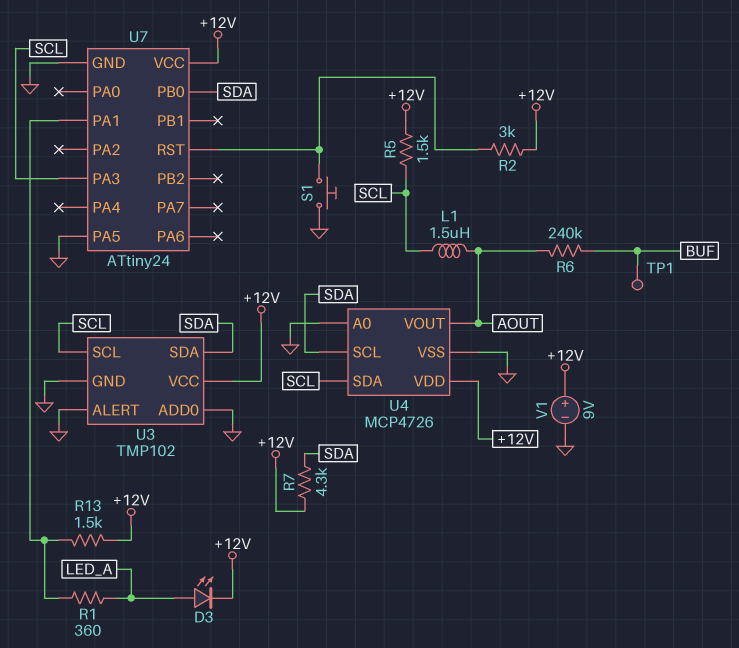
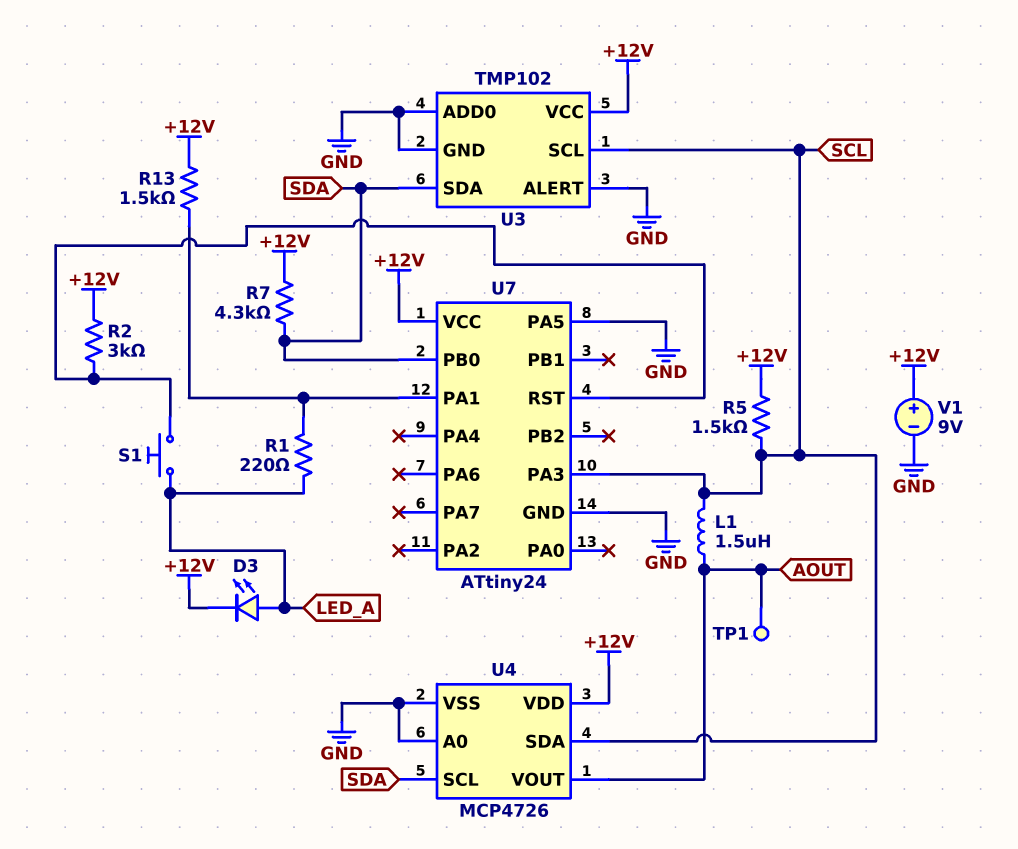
R1: 360 (LED_A, U7/PA1) -> 220 (LED_A, U7/PA1)
R6: 240k (AOUT, BUF) -> none
S1: button (GND, U7/RST) -> button (LED_A, U7/RST)
TP1: test point (BUF) -> test point (AOUT)

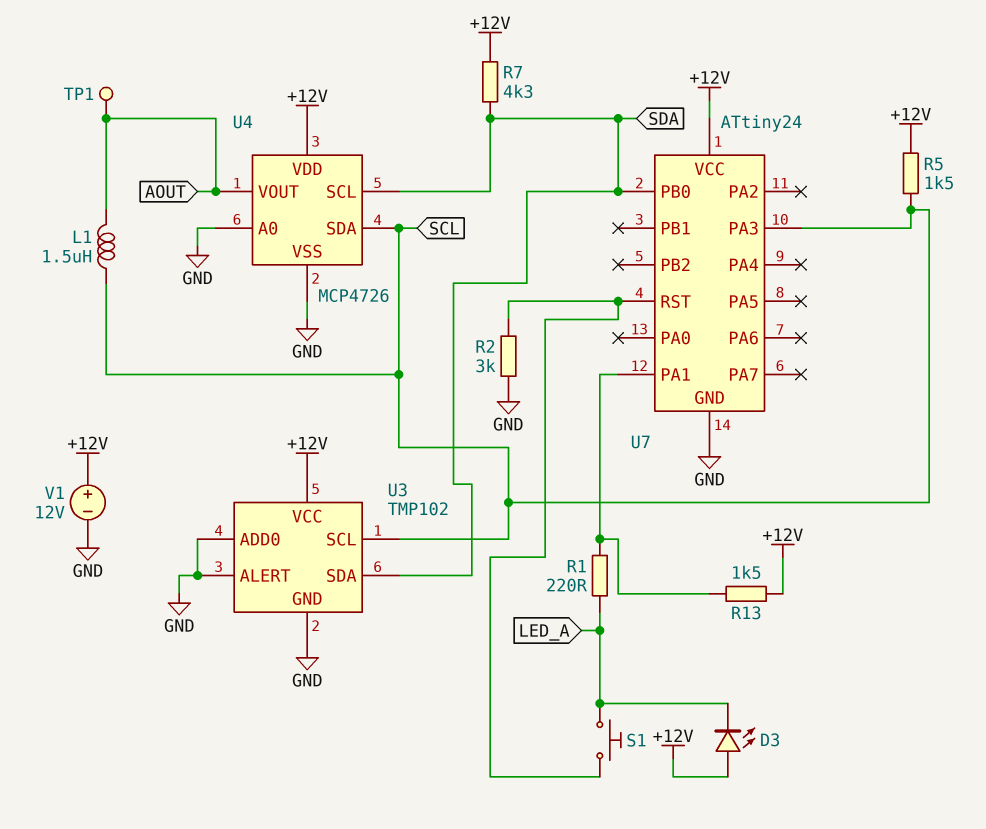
D3: LED (A LED_A, K +12V) -> LED (A +12V, K LED_A)
R2: 3k (+12V, U7/RST) -> 3k (GND, U7/RST)
U7 pin PA5: GND -> none
V1: 9V (plus +12V, minus GND) -> 12V (plus +12V, minus GND)

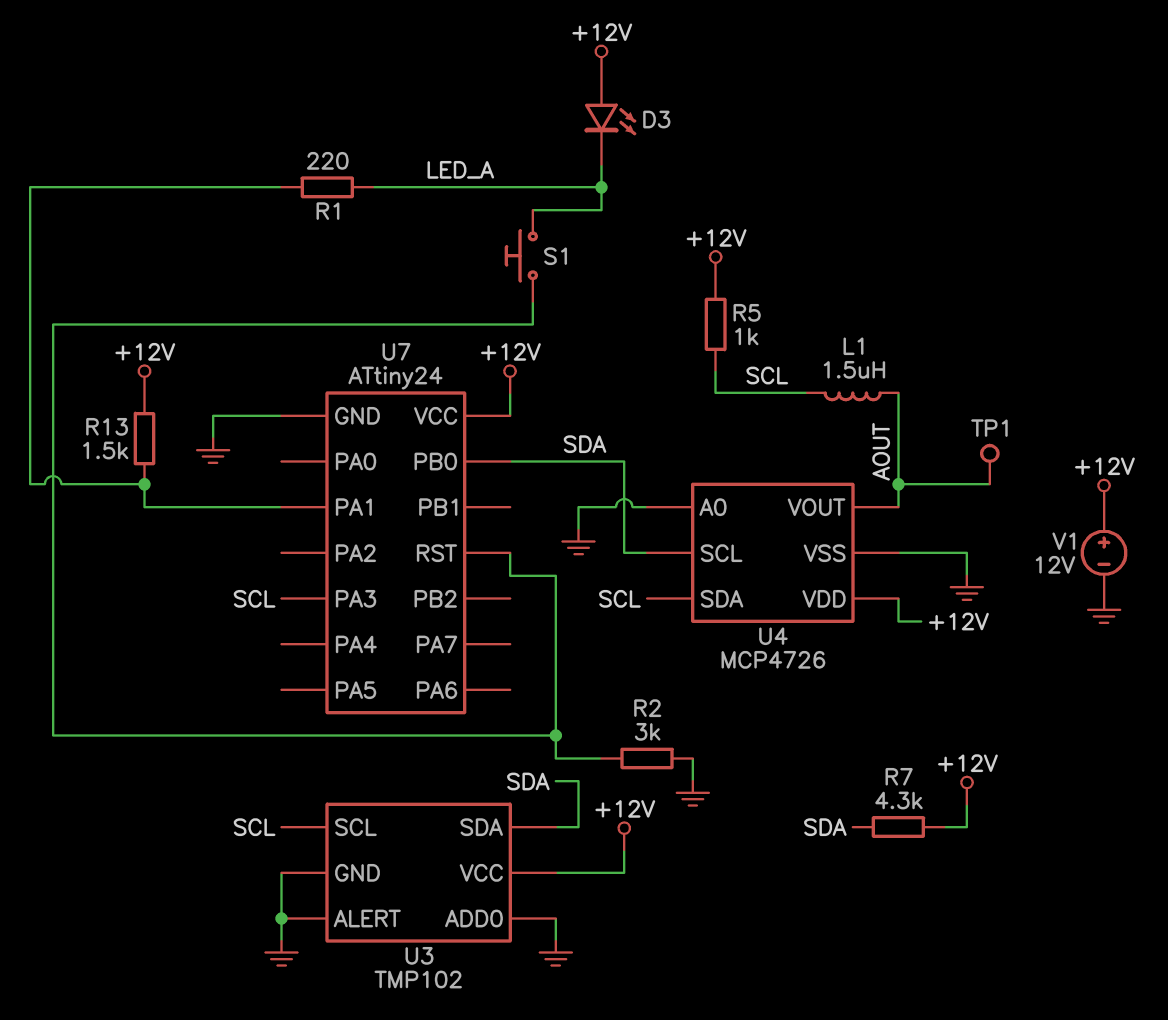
R5: 1.5k (+12V, SCL) -> 1k (+12V, SCL)

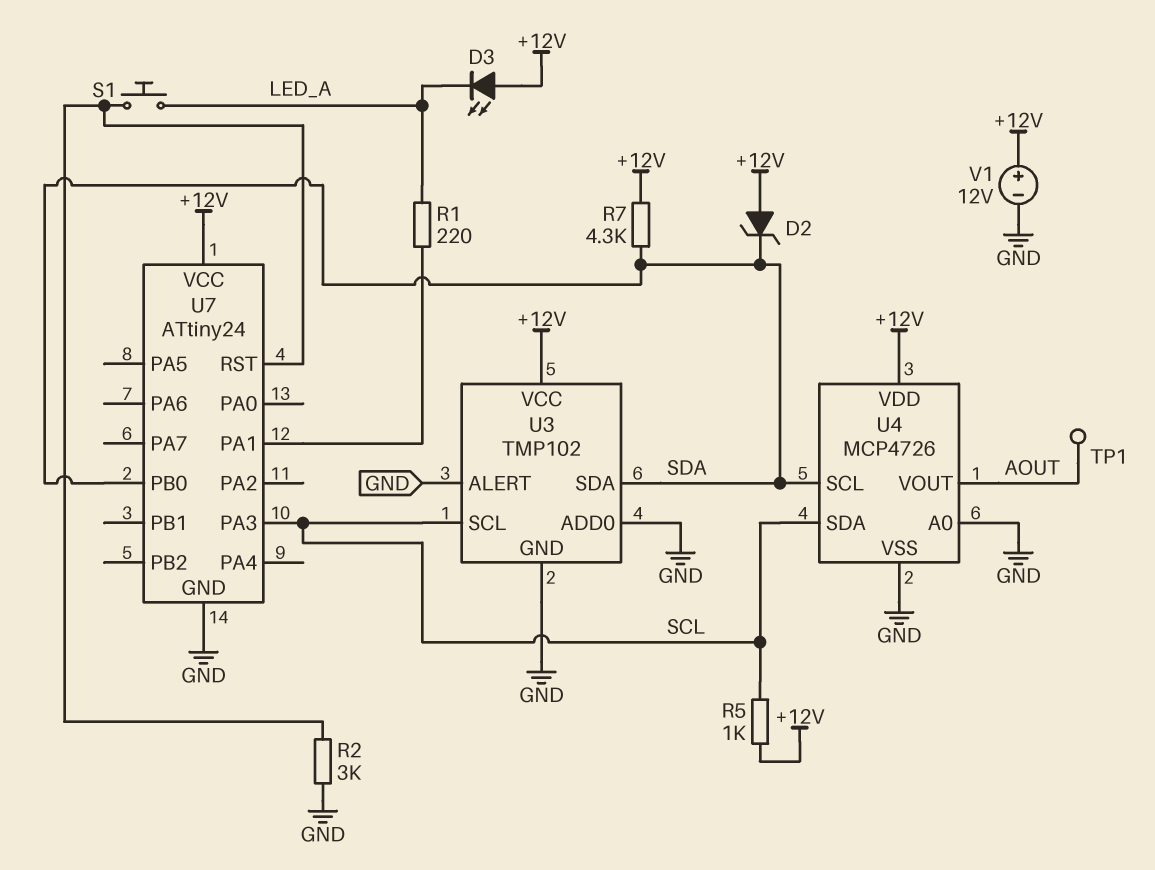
D2: none -> zener (A +12V, K SDA)
L1: 1.5uH (AOUT, SCL) -> none
R13: 1.5k (+12V, U7/PA1) -> none

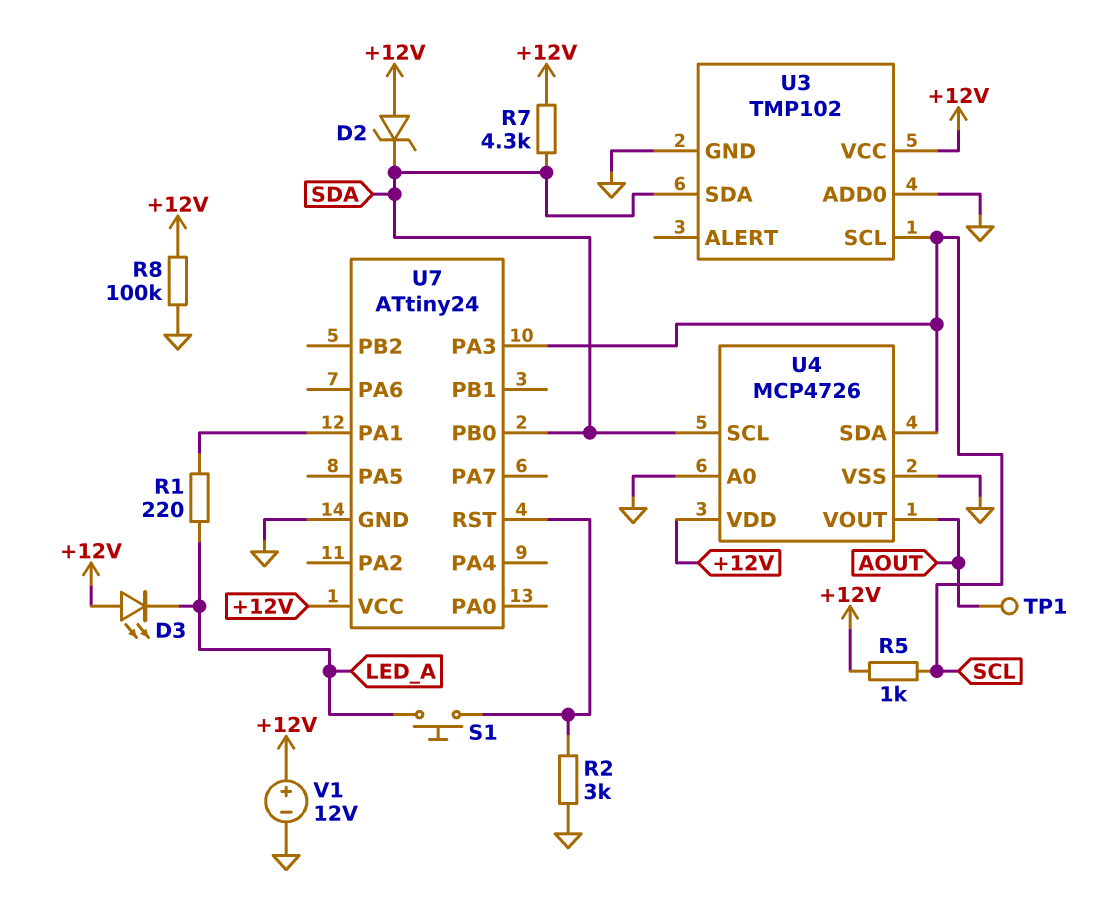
R8: none -> 100k (+12V, GND)
U3 pin ALERT: GND -> none

